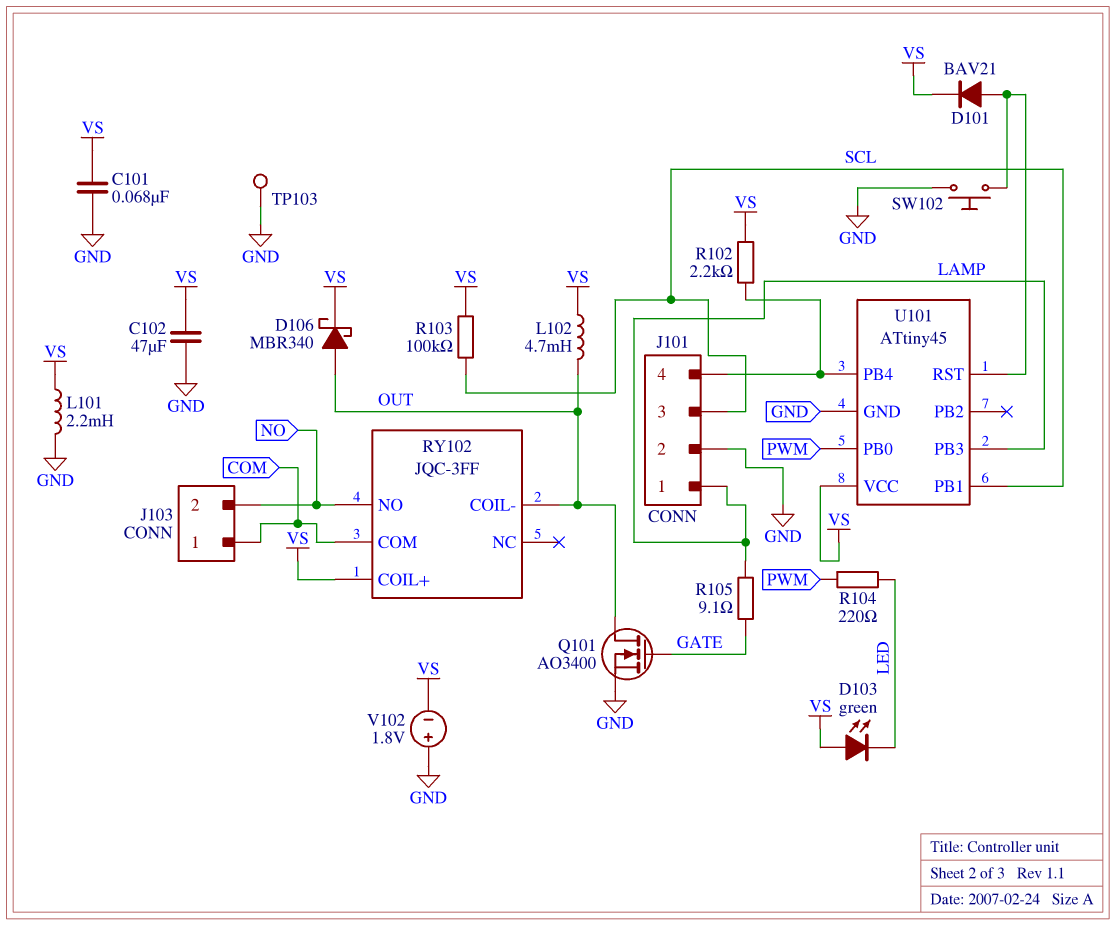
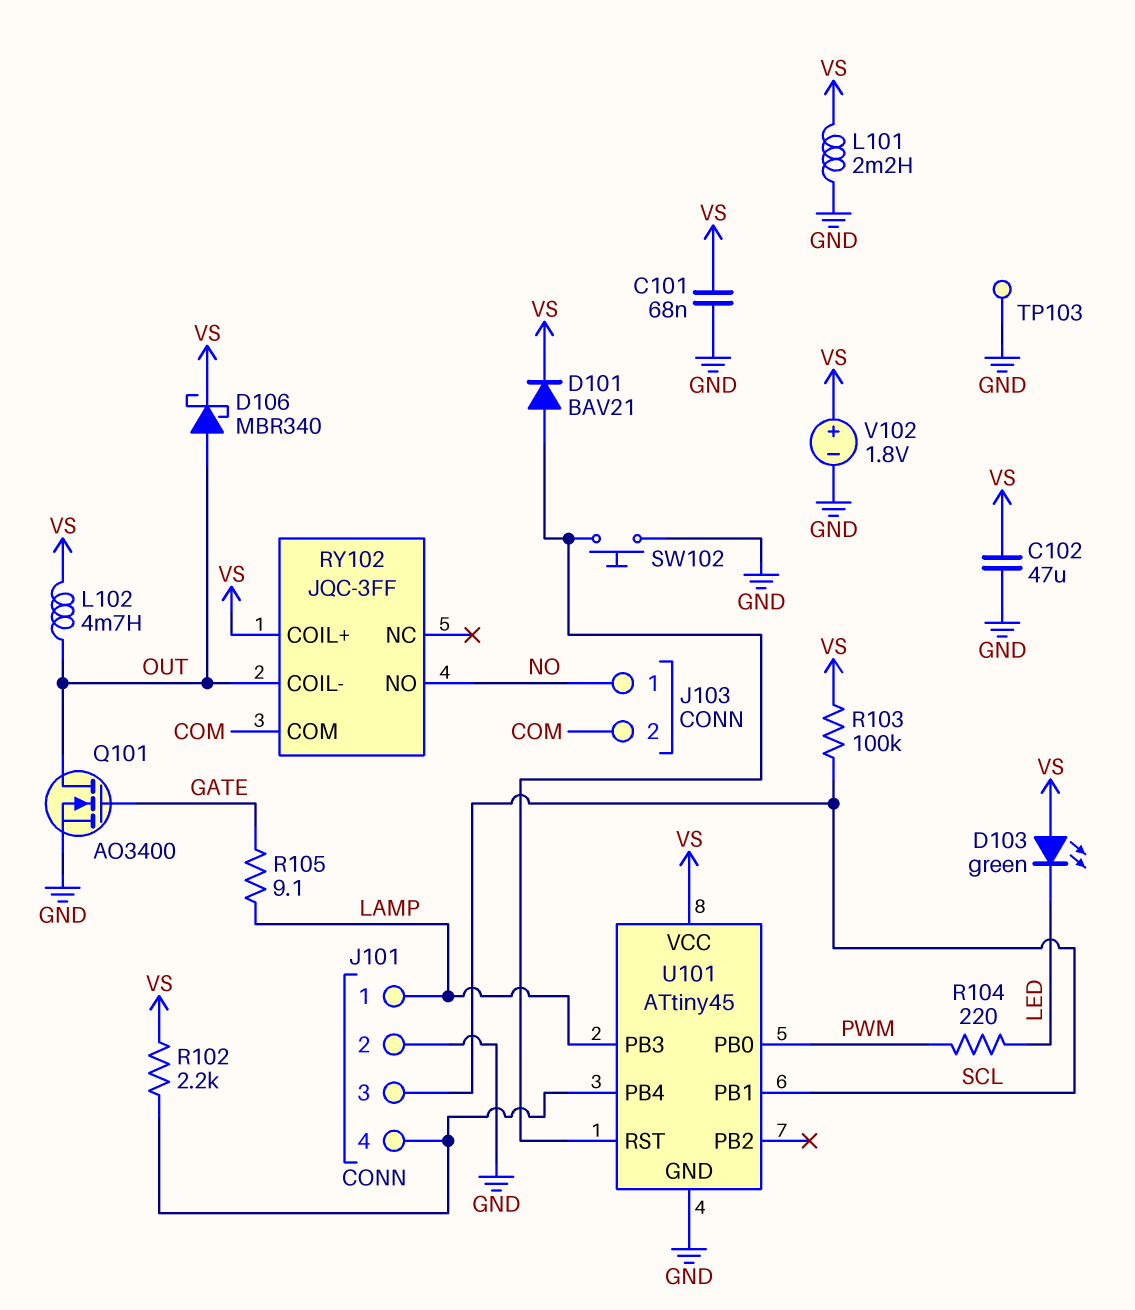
J103 pin 1: COM -> NO
J103 pin 2: NO -> COM
V102: 1.8V (plus GND, minus VS) -> 1.8V (plus VS, minus GND)

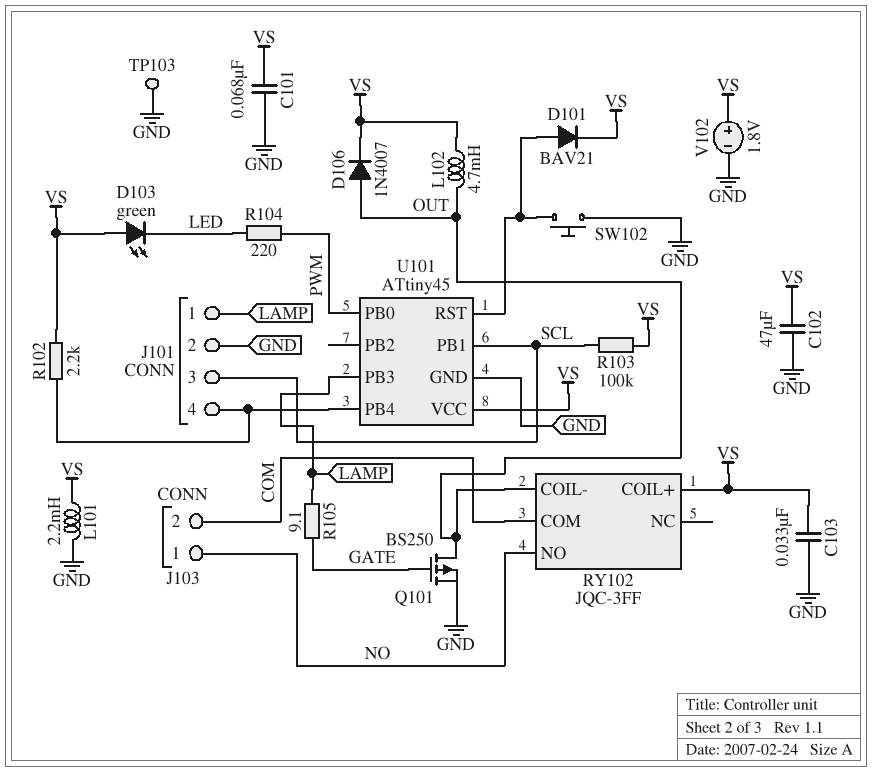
C103: none -> 33nF (GND, VS)
D106: schottky MBR340 (A OUT, K VS) -> diode 1N4007 (A OUT, K VS)
Q101: NMOS AO3400 (G GATE, D OUT, S GND) -> PMOS BS250 (G GATE, D OUT, S GND)

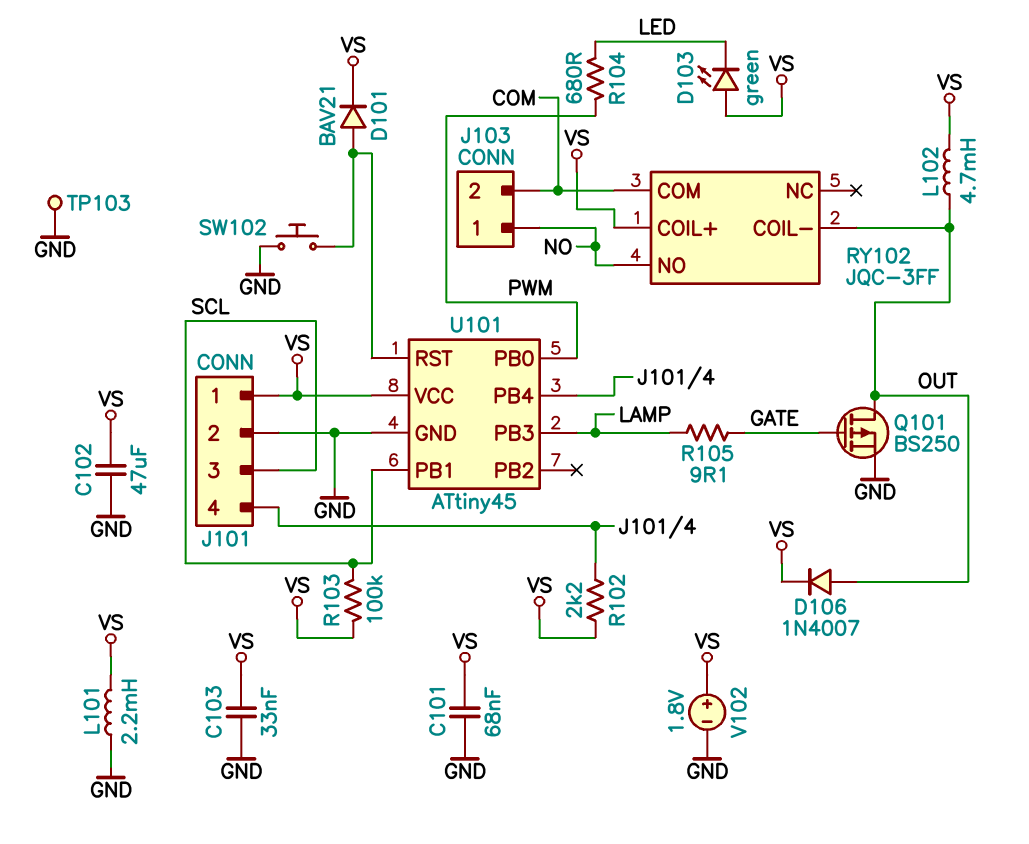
J101 pin 1: LAMP -> VS
R104: 220 (LED, PWM) -> 680 (LED, PWM)

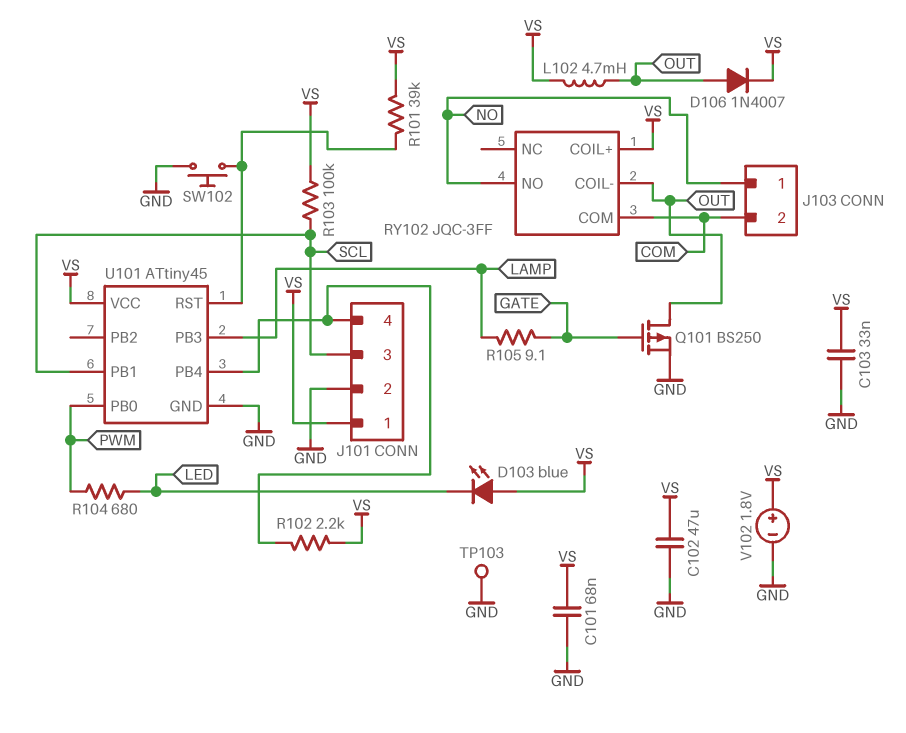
D101: diode BAV21 (A U101/RST, K VS) -> none
D103: LED green (A VS, K LED) -> LED blue (A VS, K LED)
L101: 2.2mH (GND, VS) -> none
R101: none -> 39k (U101/RST, VS)

